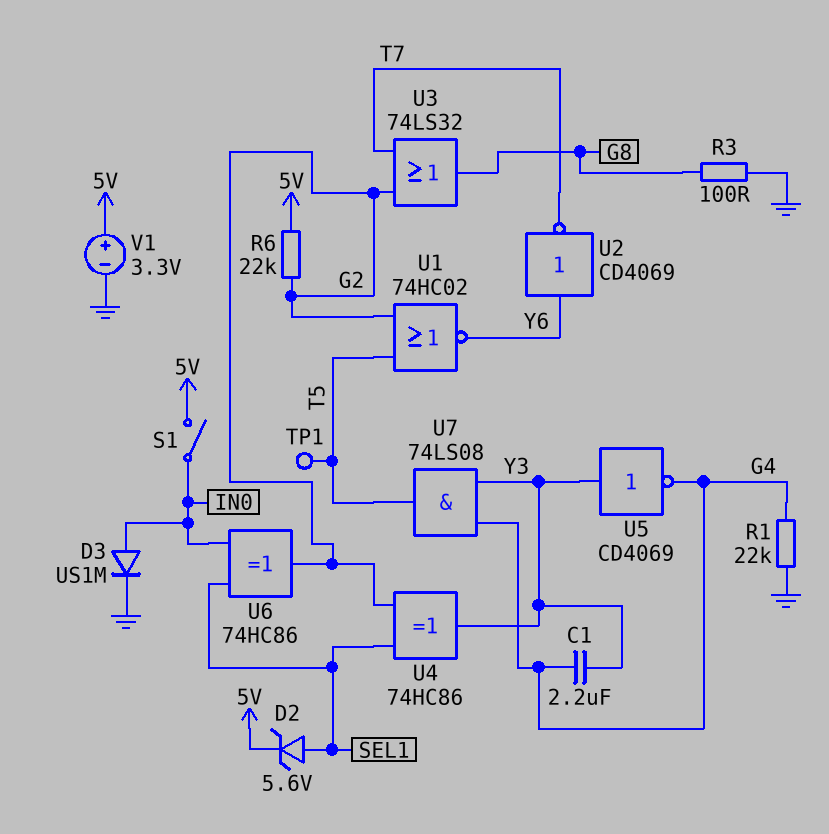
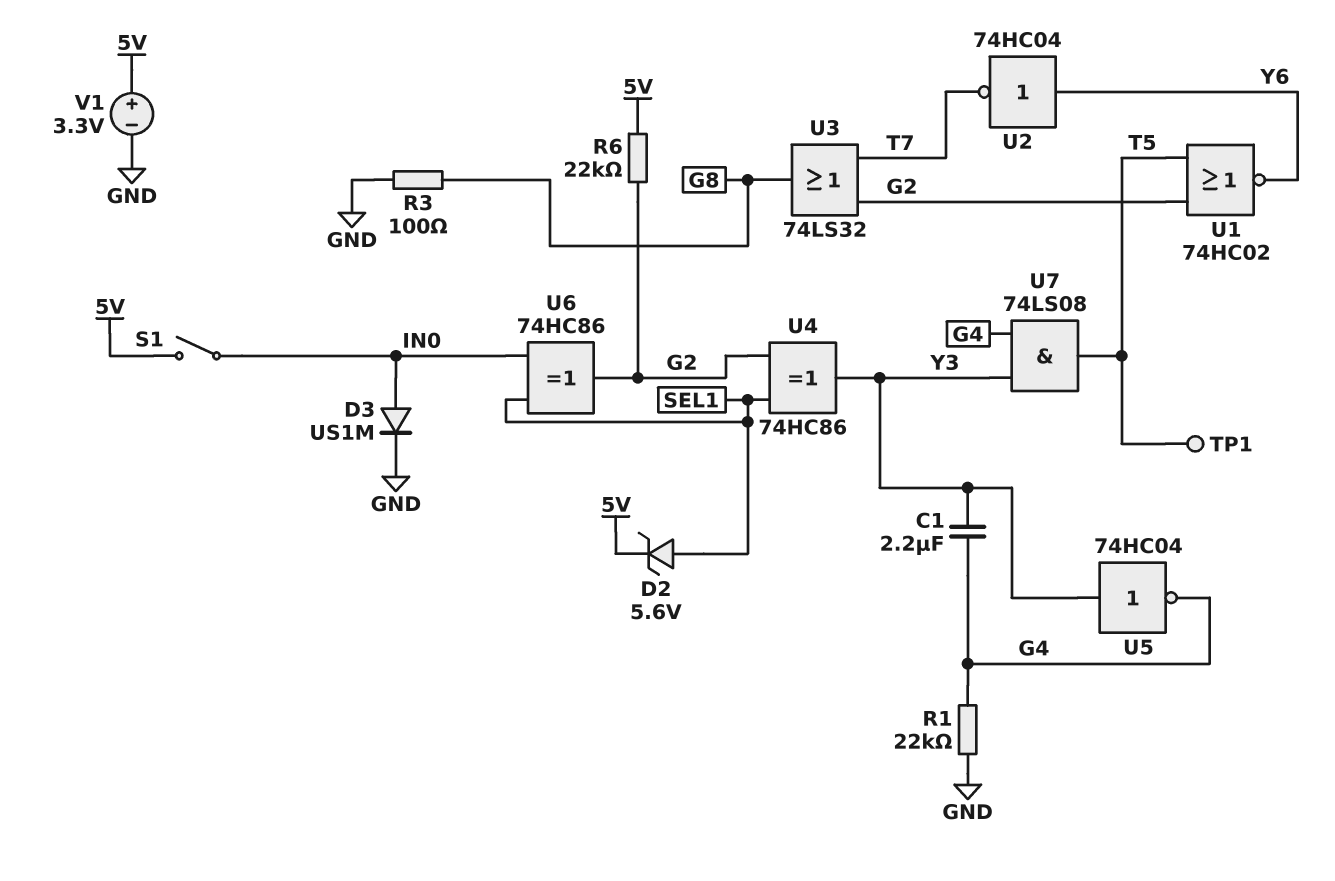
U2: NOT CD4069 (in Y6, out T7) -> NOT 74HC04 (in Y6, out T7)
U5: NOT CD4069 (in Y3, out G4) -> NOT 74HC04 (in Y3, out G4)

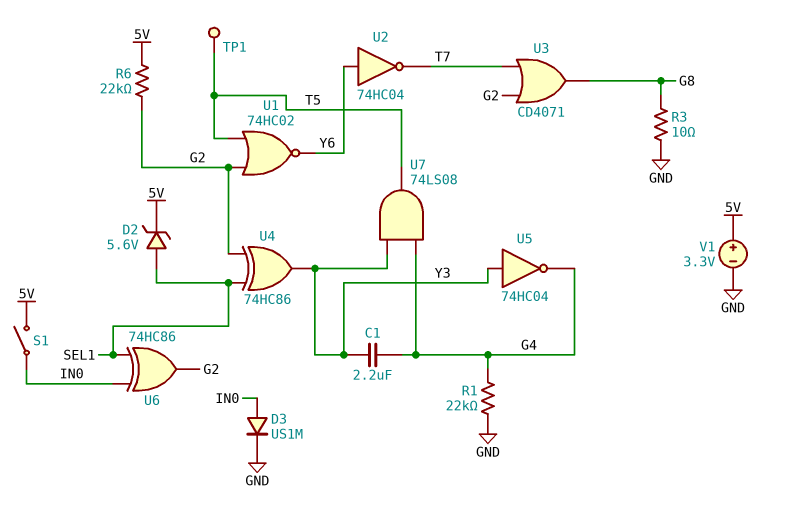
R3: 100 (G8, GND) -> 10 (G8, GND)
U3: OR 74LS32 (in G2, in T7, out G8) -> OR CD4071 (in G2, in T7, out G8)

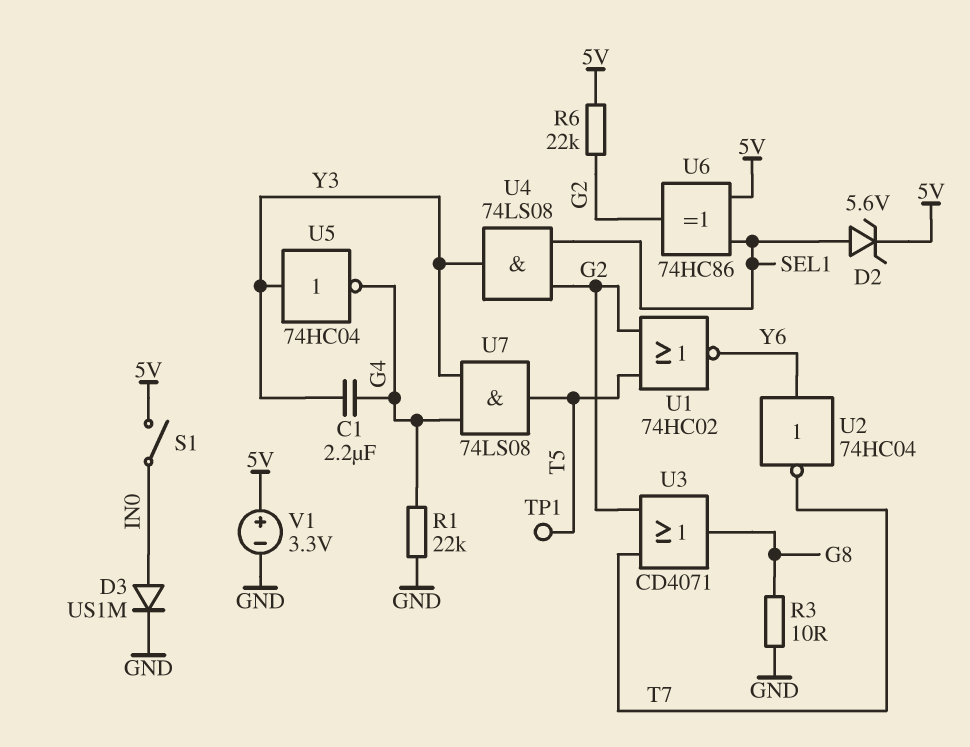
U4: XOR 74HC86 (in G2, in SEL1, out Y3) -> AND 74LS08 (in G2, in SEL1, out Y3)
U6: XOR 74HC86 (in IN0, in SEL1, out G2) -> XOR 74HC86 (in 5V, in SEL1, out G2)

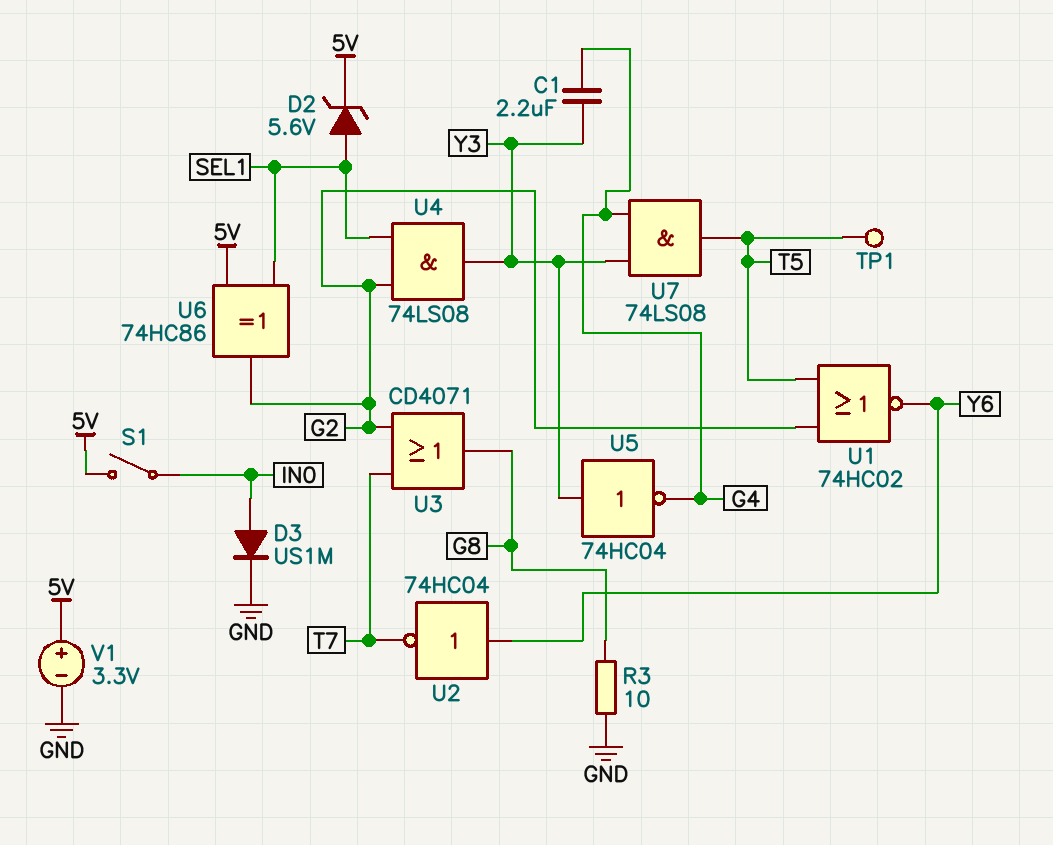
R1: 22k (G4, GND) -> none
R6: 22k (5V, G2) -> none

